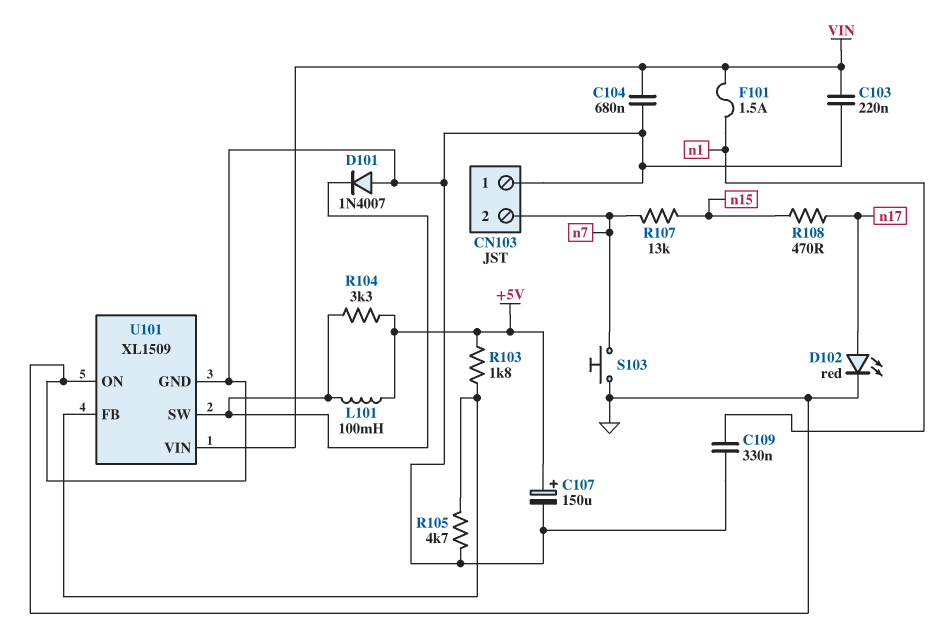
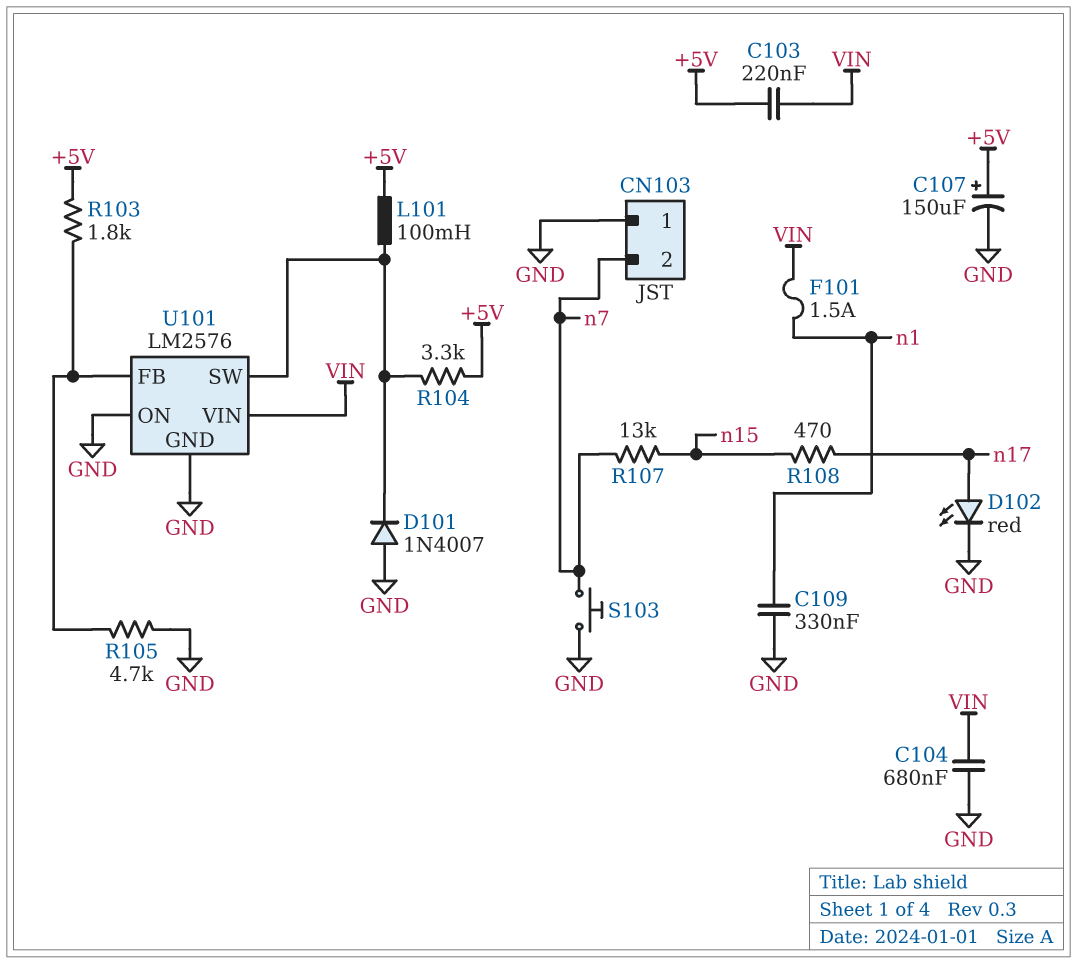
C103: 220nF (GND, VIN) -> 220nF (+5V, VIN)
U101: XL1509 -> LM2576

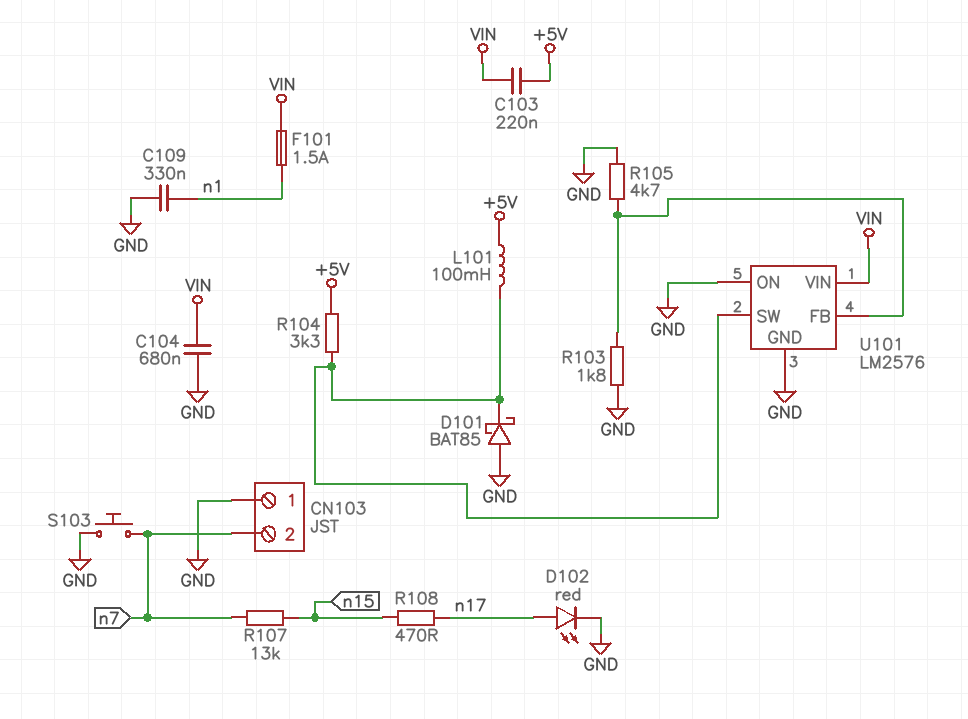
C107: 150uF (plus +5V, minus GND) -> none
D101: diode 1N4007 (A GND, K U101/SW) -> schottky BAT85 (A GND, K U101/SW)
R103: 1.8k (+5V, U101/FB) -> 1.8k (GND, U101/FB)

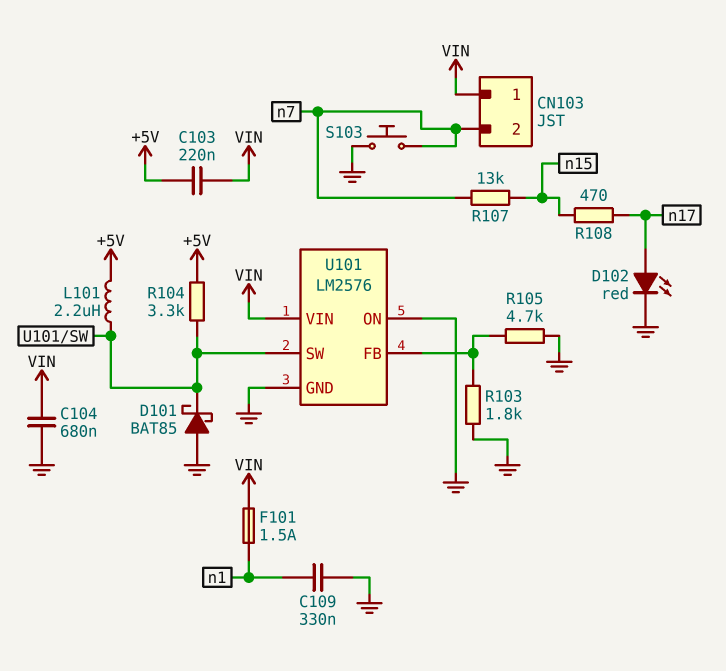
CN103 pin 1: GND -> VIN
L101: 100mH (+5V, U101/SW) -> 2.2uH (+5V, U101/SW)

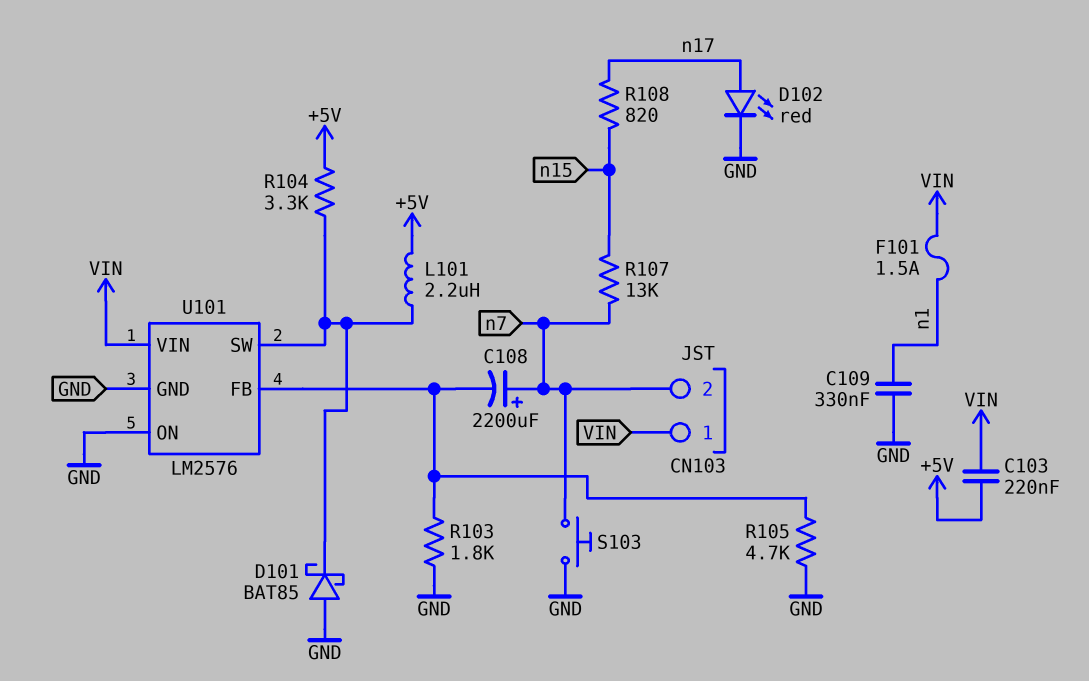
C104: 680nF (GND, VIN) -> none
C108: none -> 2200uF (plus n7, minus U101/FB)
R108: 470 (n15, n17) -> 820 (n15, n17)

